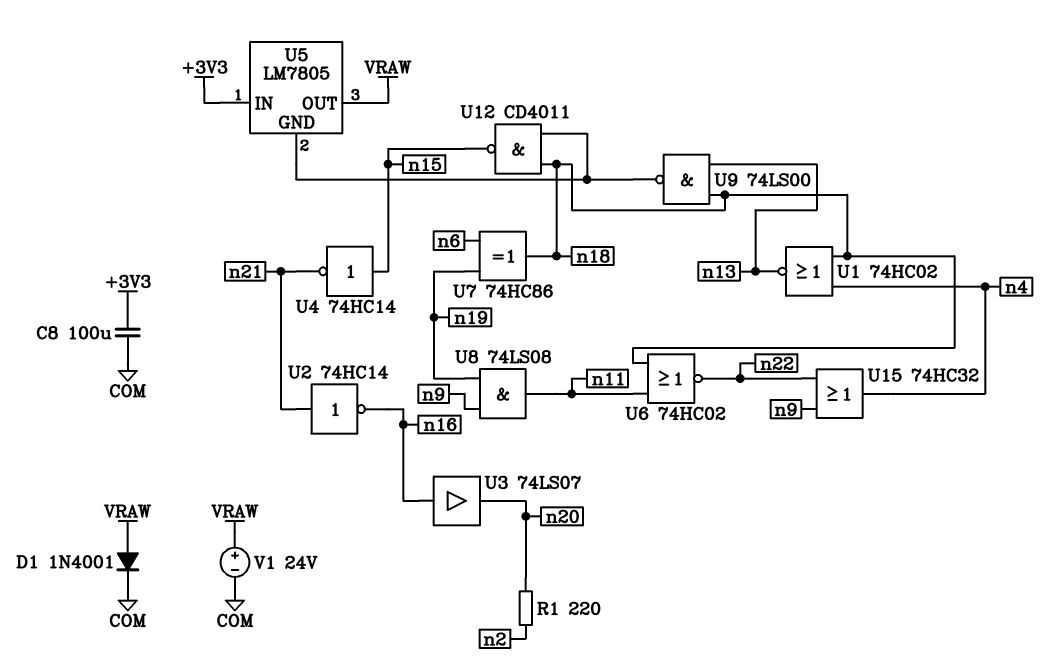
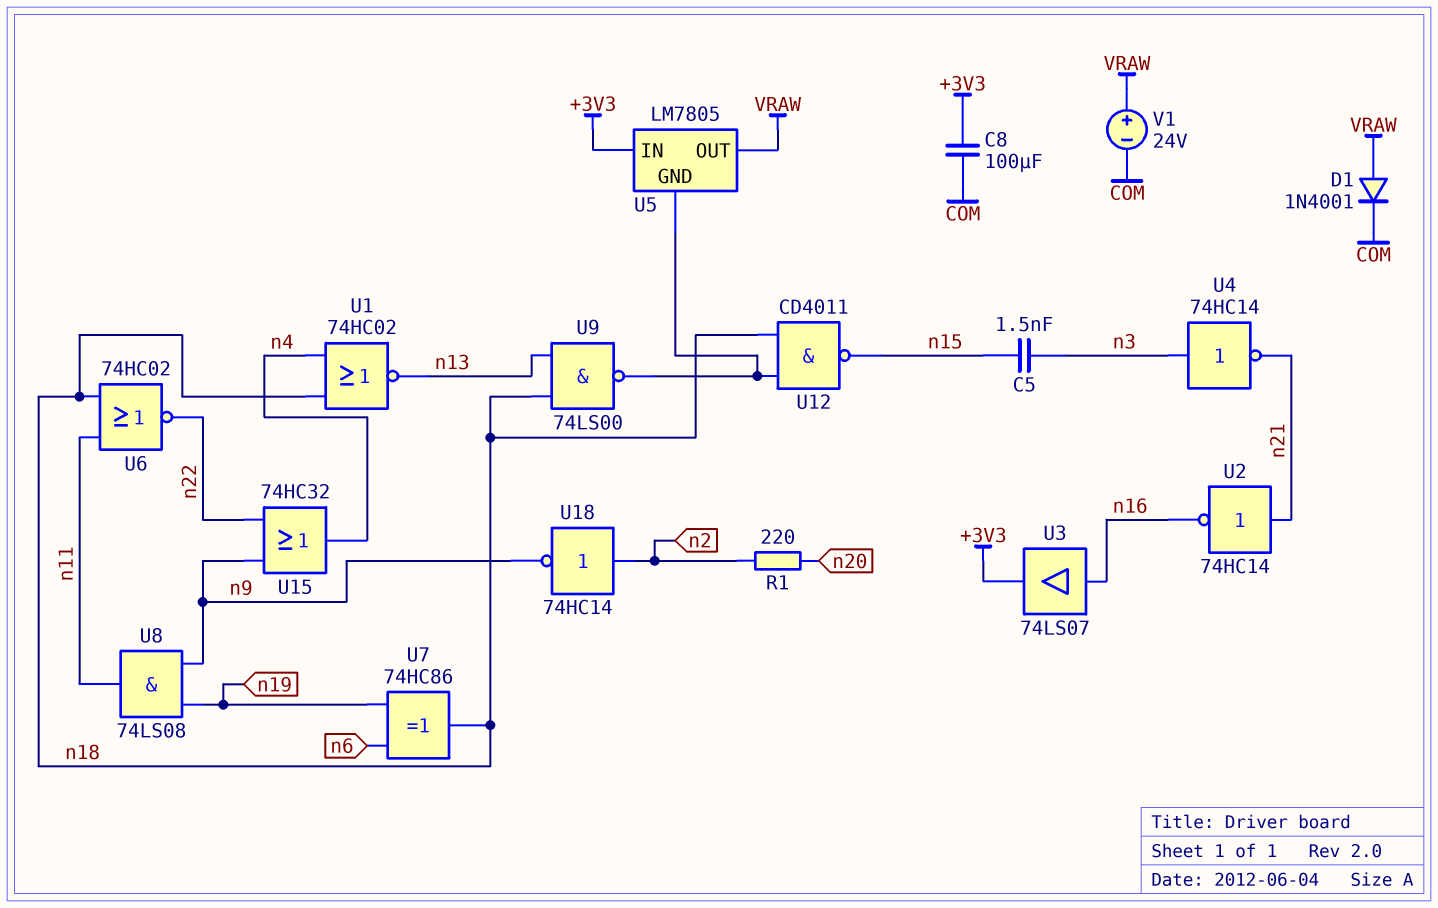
C5: none -> 1.5nF (n3, n15)
U3: buffer 74LS07 (in n16, out n20) -> buffer 74LS07 (in n16, out +3V3)
U4: NOT 74HC14 (in n15, out n21) -> NOT 74HC14 (in n3, out n21)
U18: none -> NOT 74HC14 (in n2, out n9)

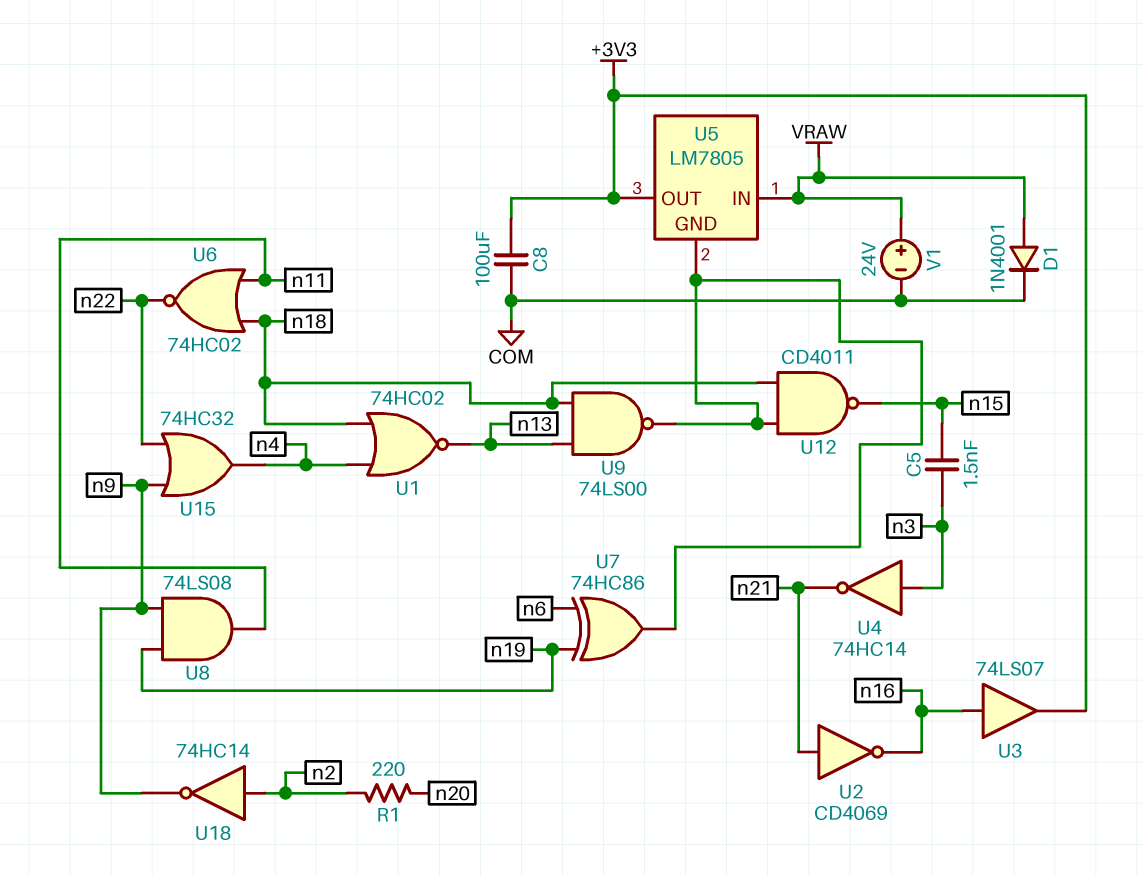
U2: NOT 74HC14 (in n21, out n16) -> NOT CD4069 (in n21, out n16)
U5 pin IN: +3V3 -> VRAW
U5 pin OUT: VRAW -> +3V3
U7: XOR 74HC86 (in n6, in n19, out n18) -> XOR 74HC86 (in n6, in n19, out U5/GND)

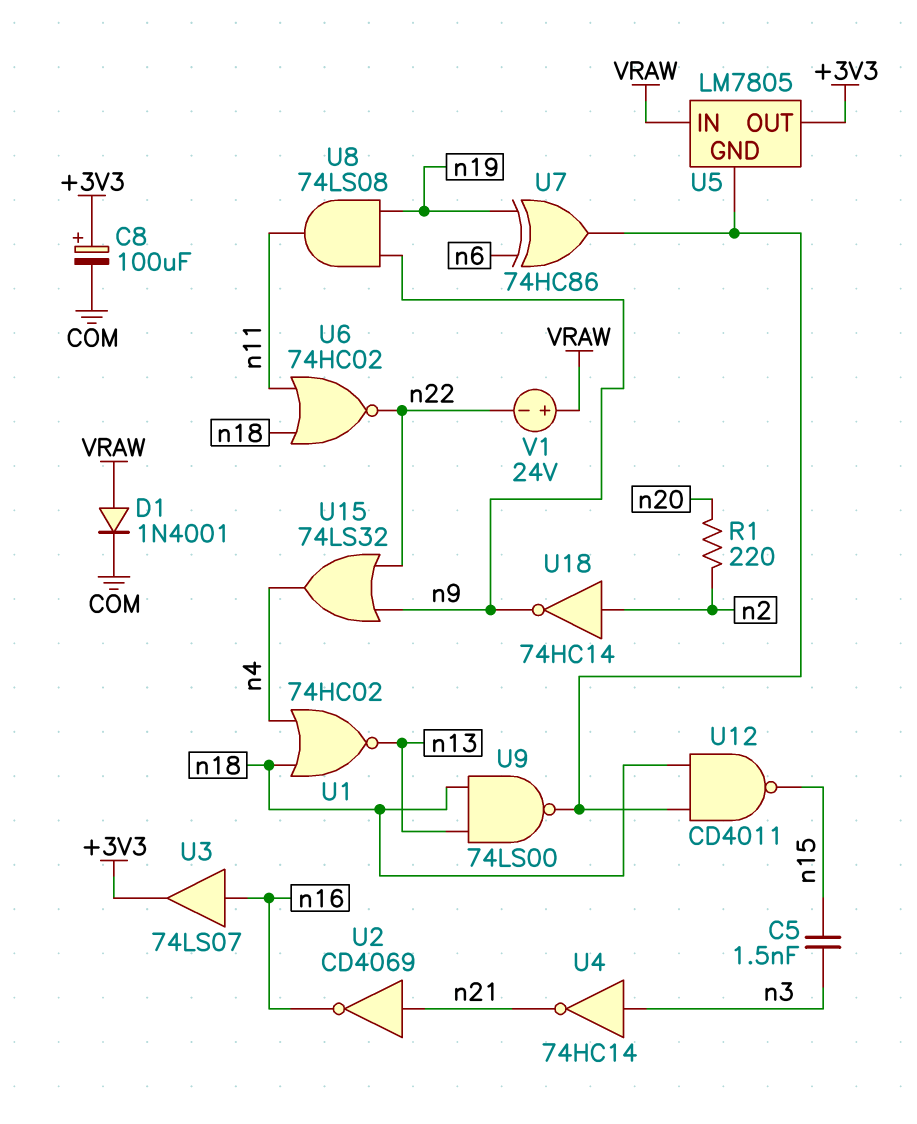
C8: 100uF (+3V3, COM) -> 100uF (plus +3V3, minus COM)
U15: OR 74HC32 (in n9, in n22, out n4) -> OR 74LS32 (in n9, in n22, out n4)
V1: 24V (plus VRAW, minus COM) -> 24V (plus VRAW, minus n22)

